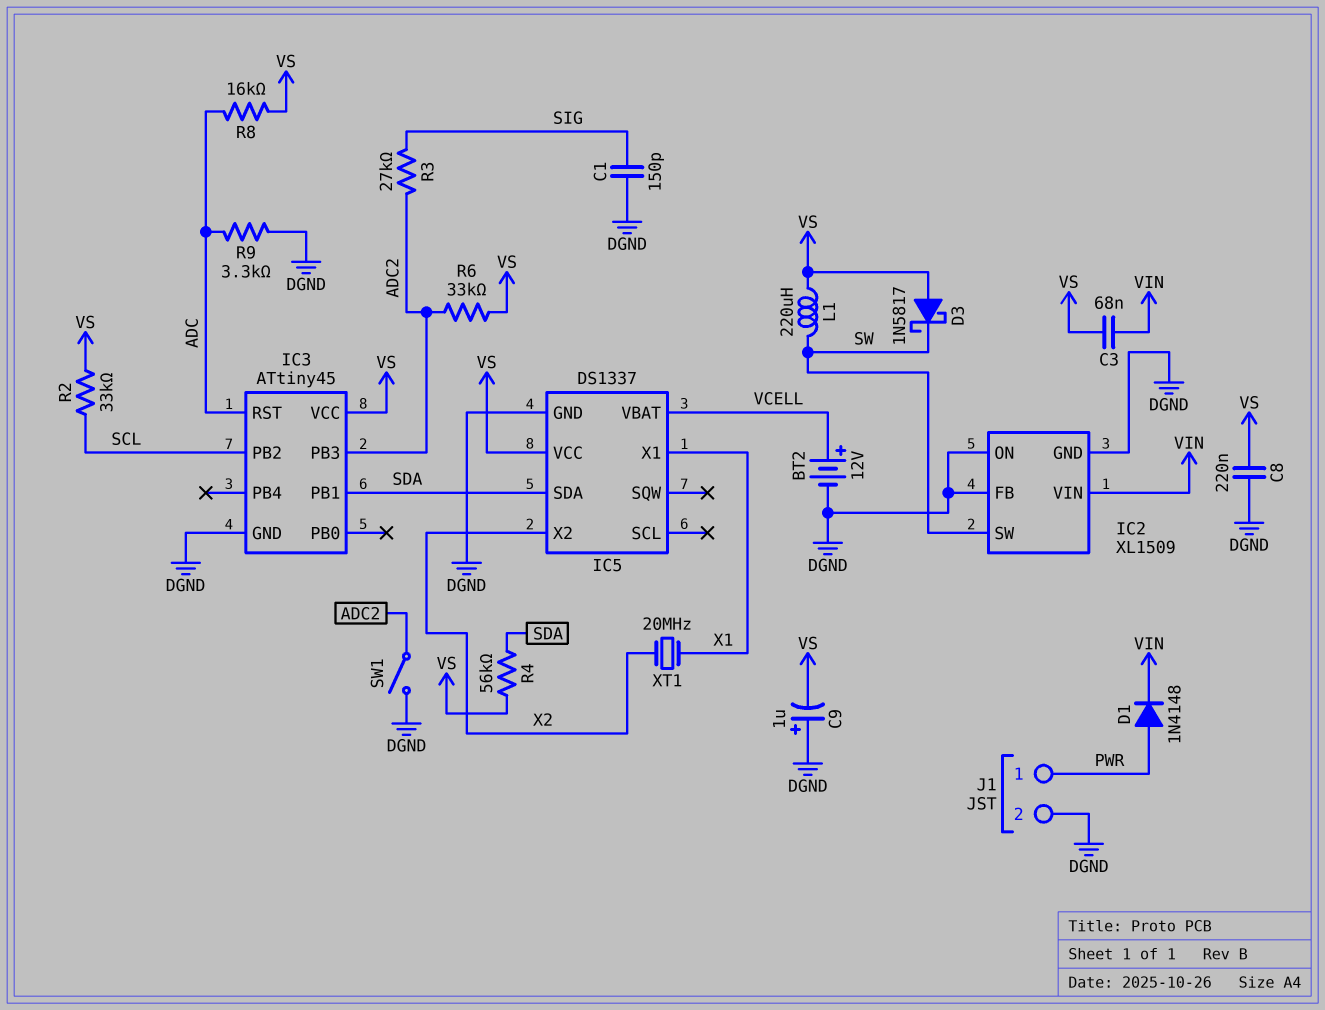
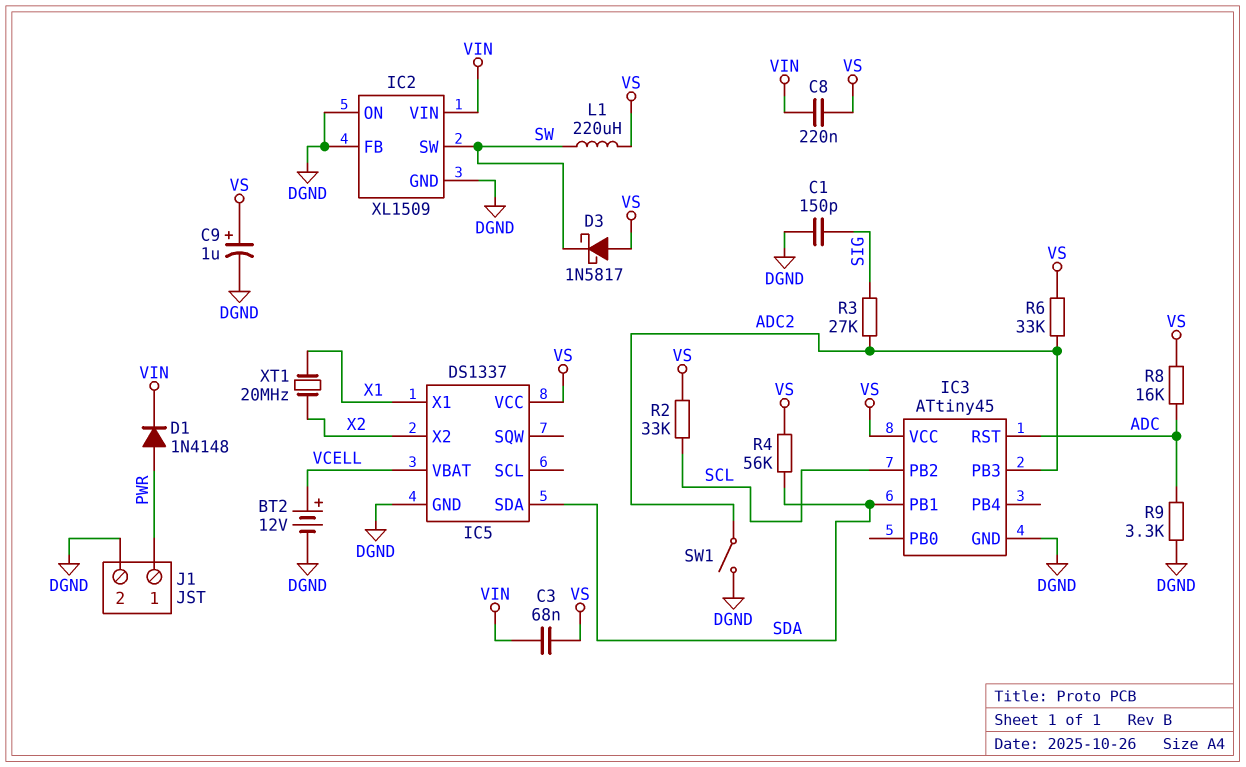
C8: 220nF (DGND, VS) -> 220nF (VIN, VS)
C9: 1uF (plus DGND, minus VS) -> 1uF (plus VS, minus DGND)

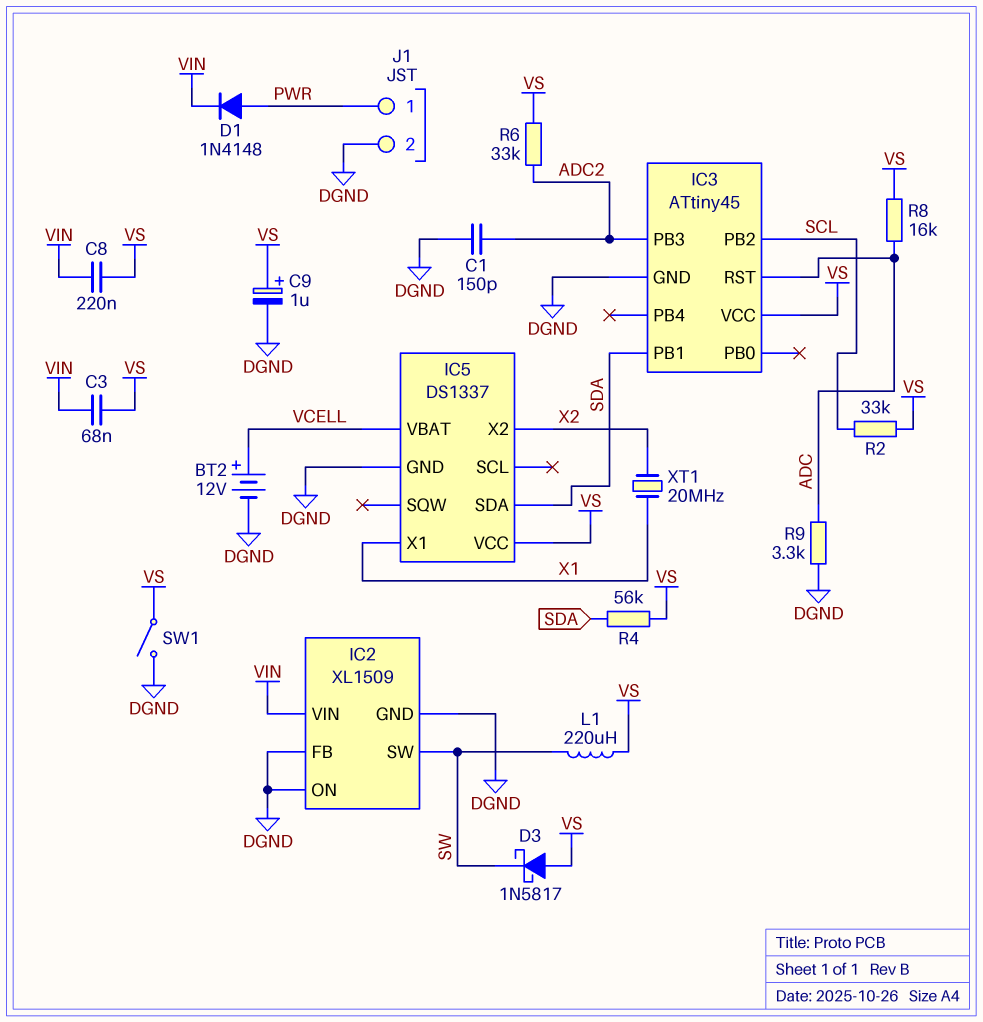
C1: 150pF (DGND, SIG) -> 150pF (ADC2, DGND)
R3: 27k (ADC2, SIG) -> none
SW1: switch (ADC2, DGND) -> switch (DGND, VS)

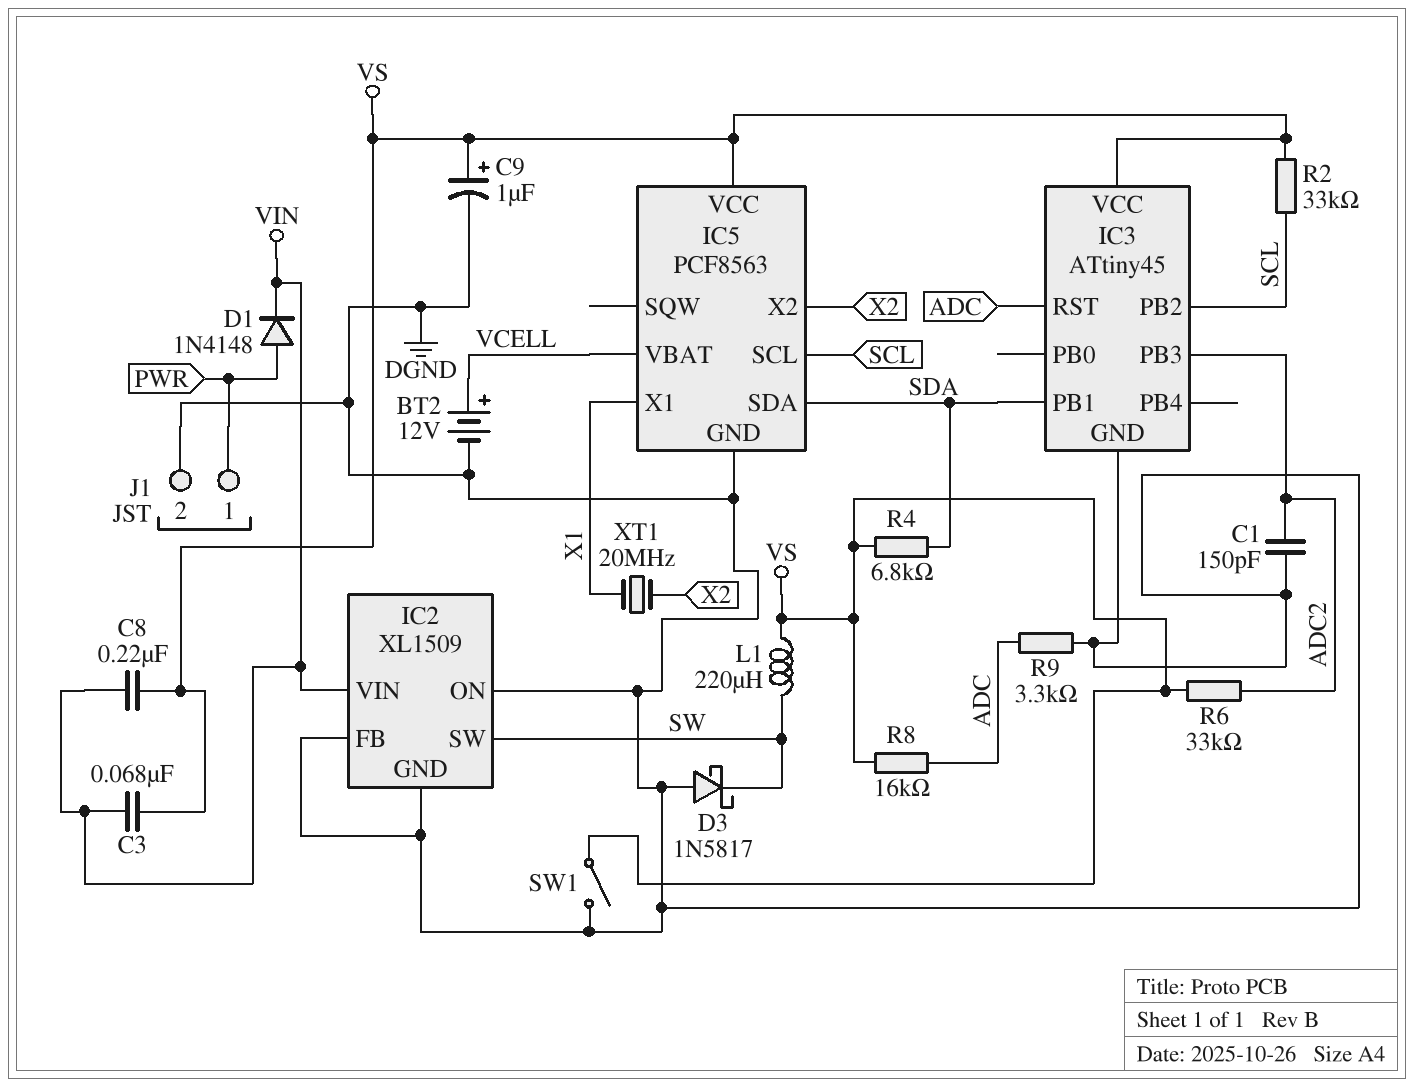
D3: schottky 1N5817 (A VS, K SW) -> schottky 1N5817 (A DGND, K SW)
IC5: DS1337 -> PCF8563
IC5 pin SCL: none -> SCL
R4: 56k (SDA, VS) -> 6.8k (SDA, VS)

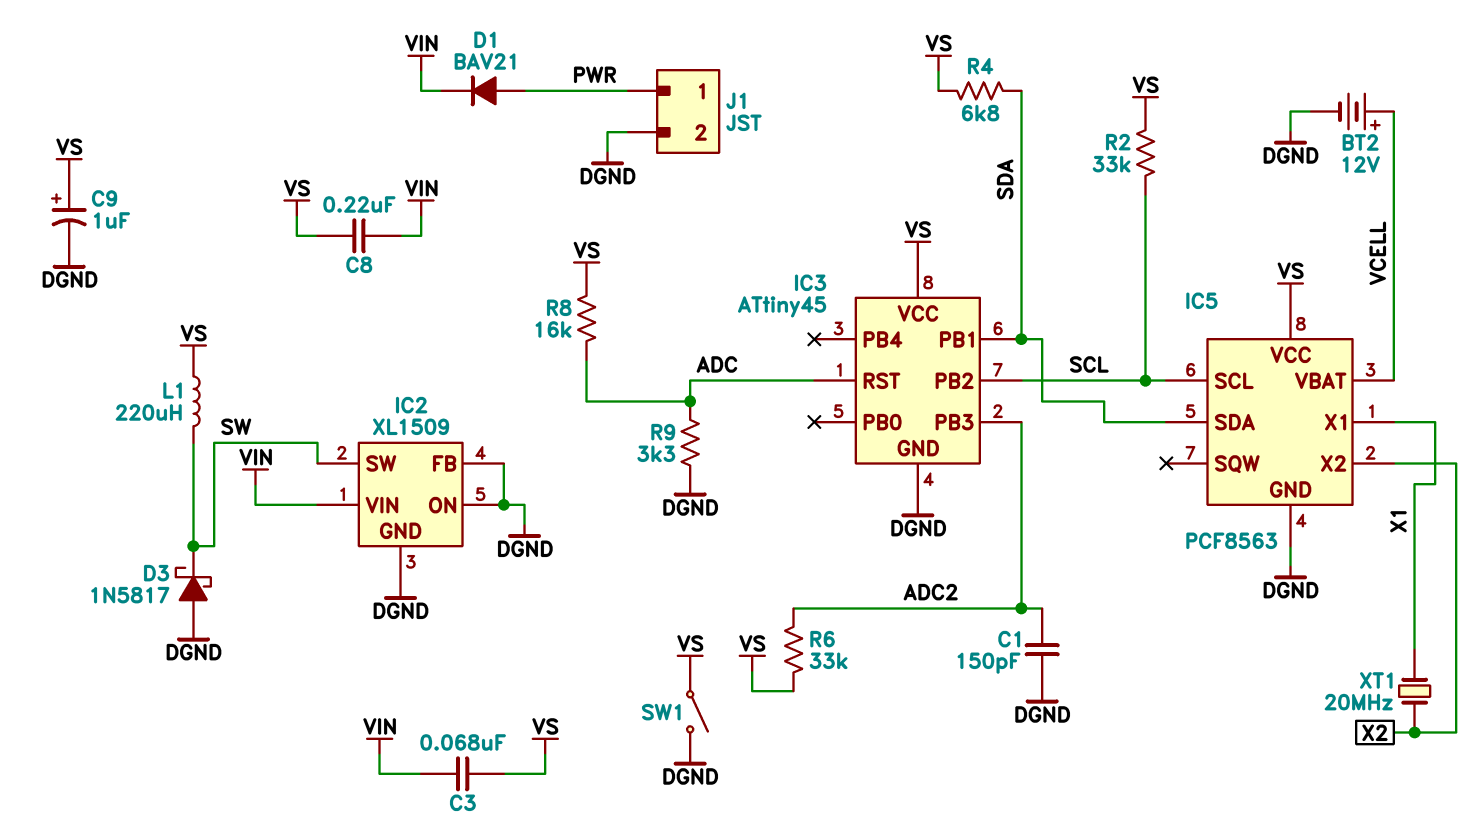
D1: diode 1N4148 (A PWR, K VIN) -> diode BAV21 (A PWR, K VIN)

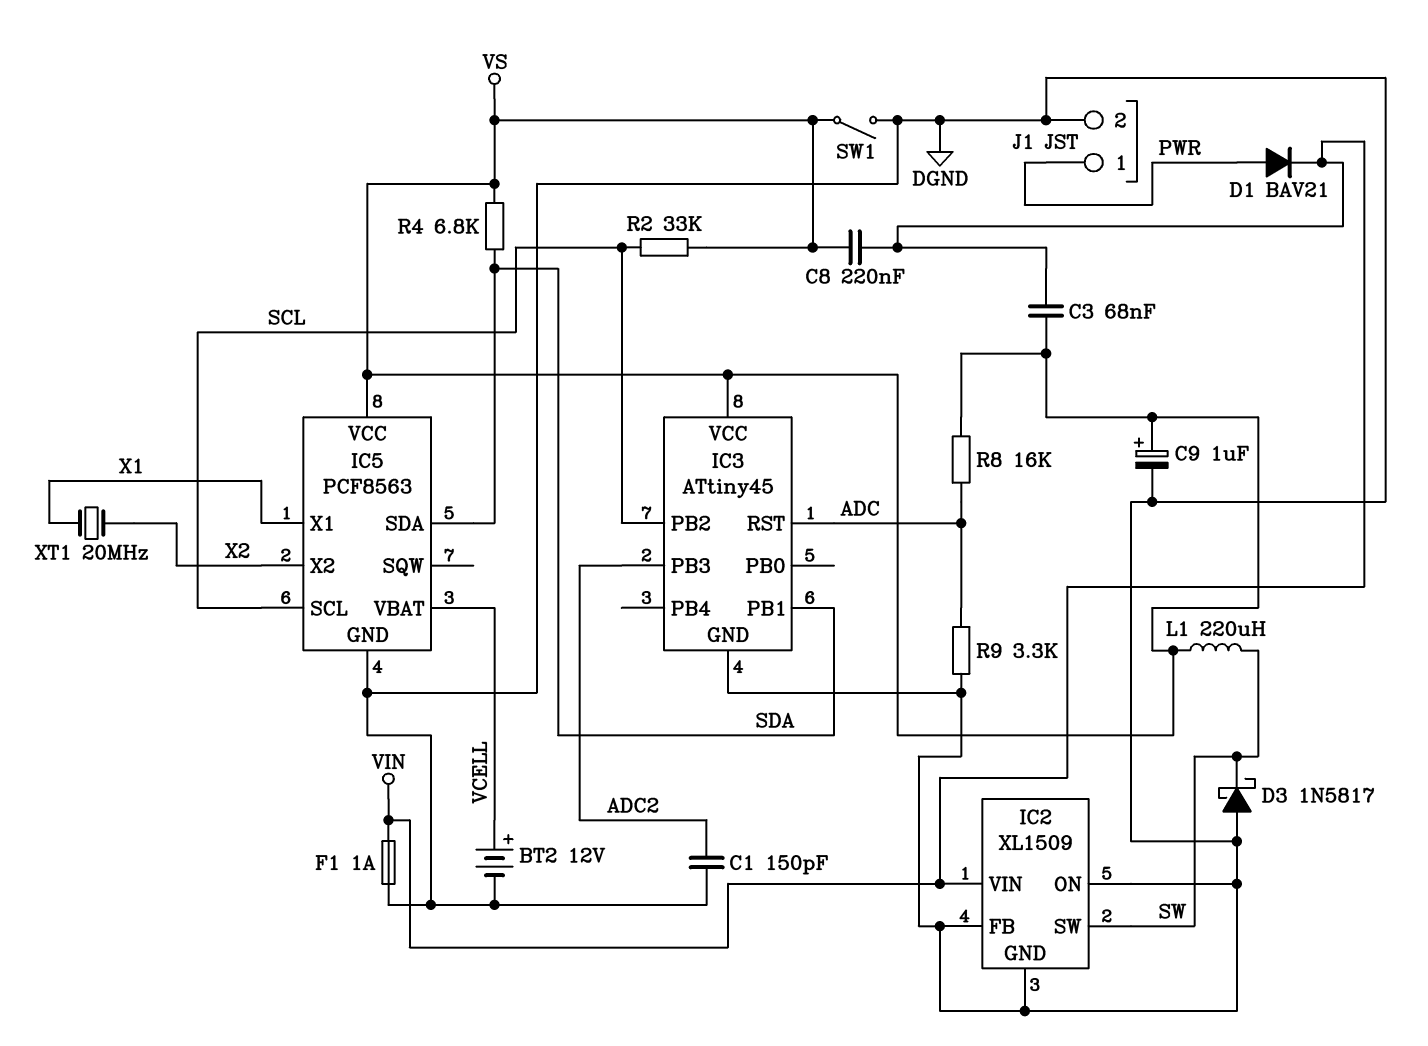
F1: none -> 1A (DGND, VIN)
R6: 33k (ADC2, VS) -> none

